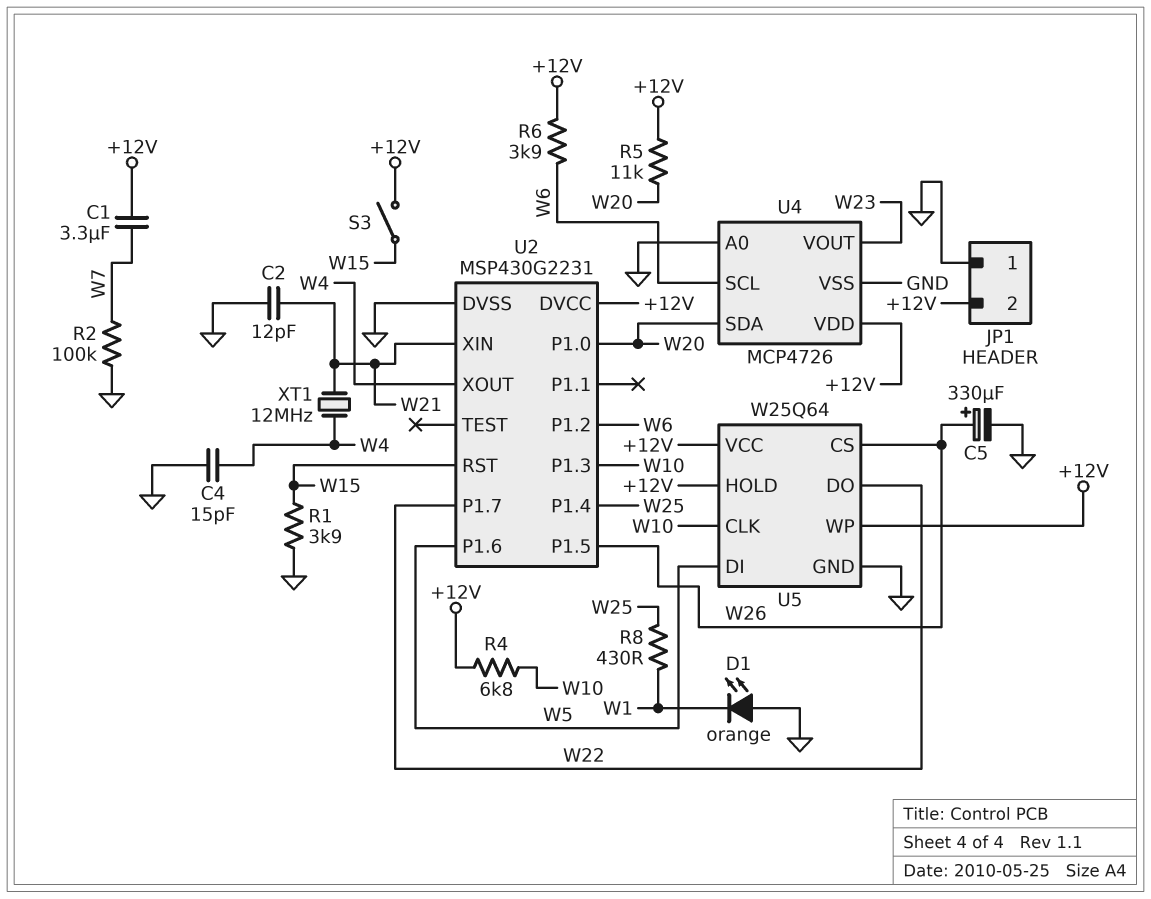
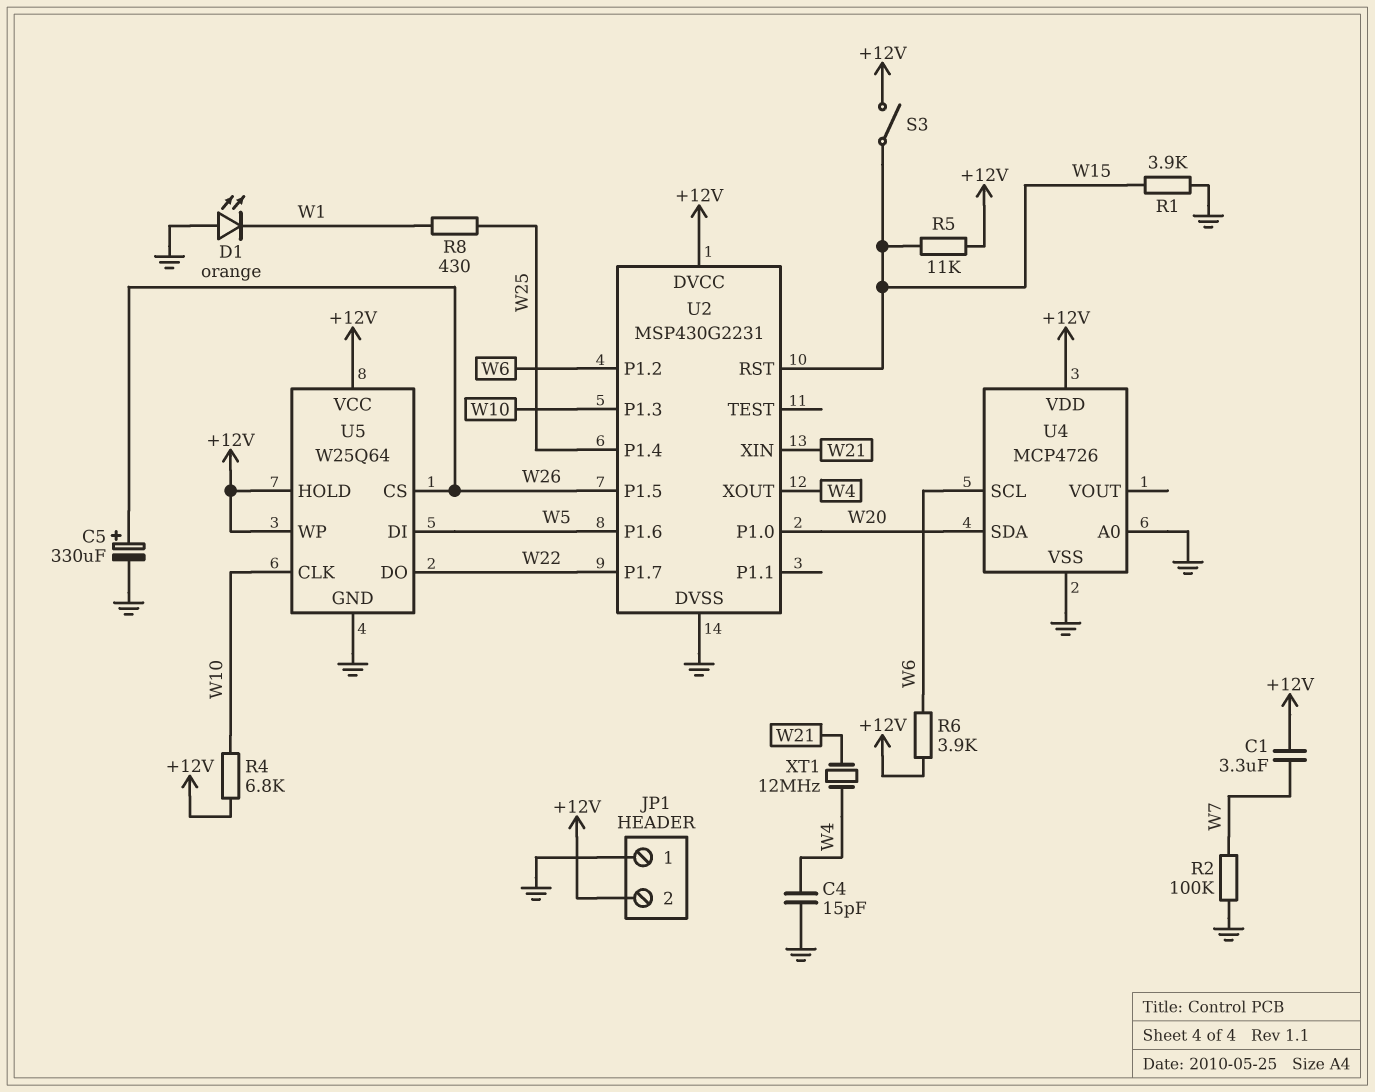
C2: 12pF (GND, W21) -> none
R5: 11k (+12V, W20) -> 11k (+12V, W15)
U4 pin VOUT: W23 -> none

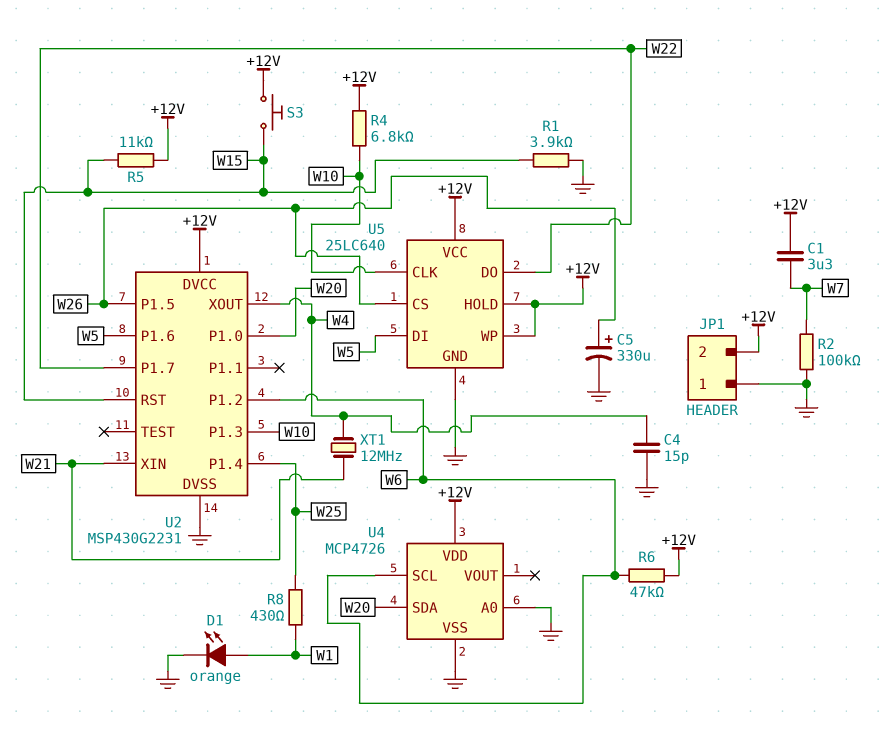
D1: LED orange (A GND, K W1) -> LED orange (A W1, K GND)
R6: 3.9k (+12V, W6) -> 47k (+12V, W6)
S3: switch (+12V, W15) -> button (+12V, W15)
U5: W25Q64 -> 25LC640

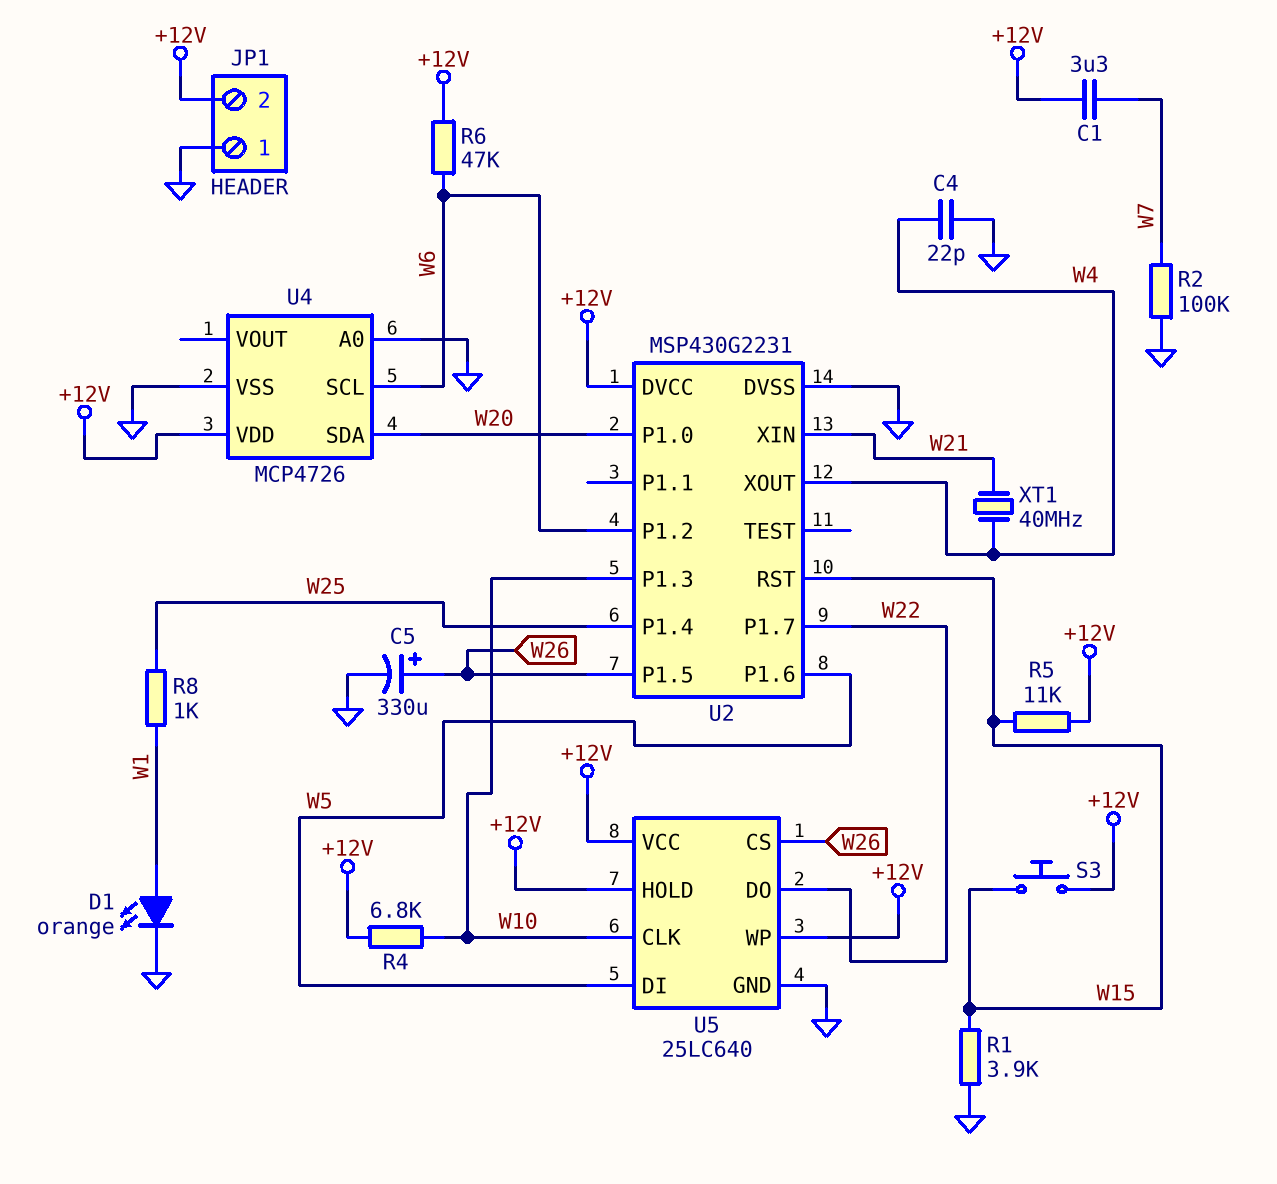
C4: 15pF (GND, W4) -> 22pF (GND, W4)
R8: 430 (W1, W25) -> 1k (W1, W25)
XT1: 12MHz (W4, W21) -> 40MHz (W4, W21)

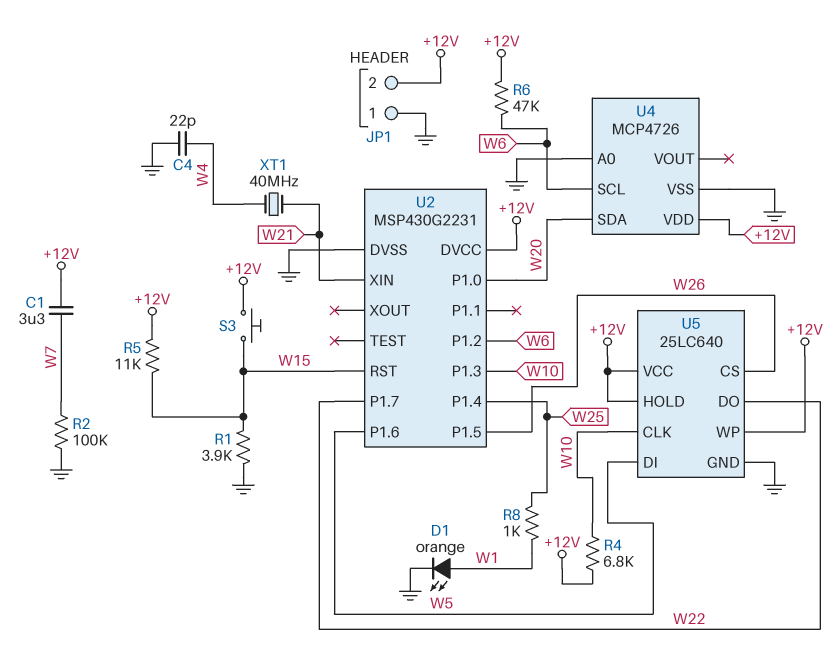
C5: 330uF (plus W26, minus GND) -> none
U2 pin XOUT: W4 -> none

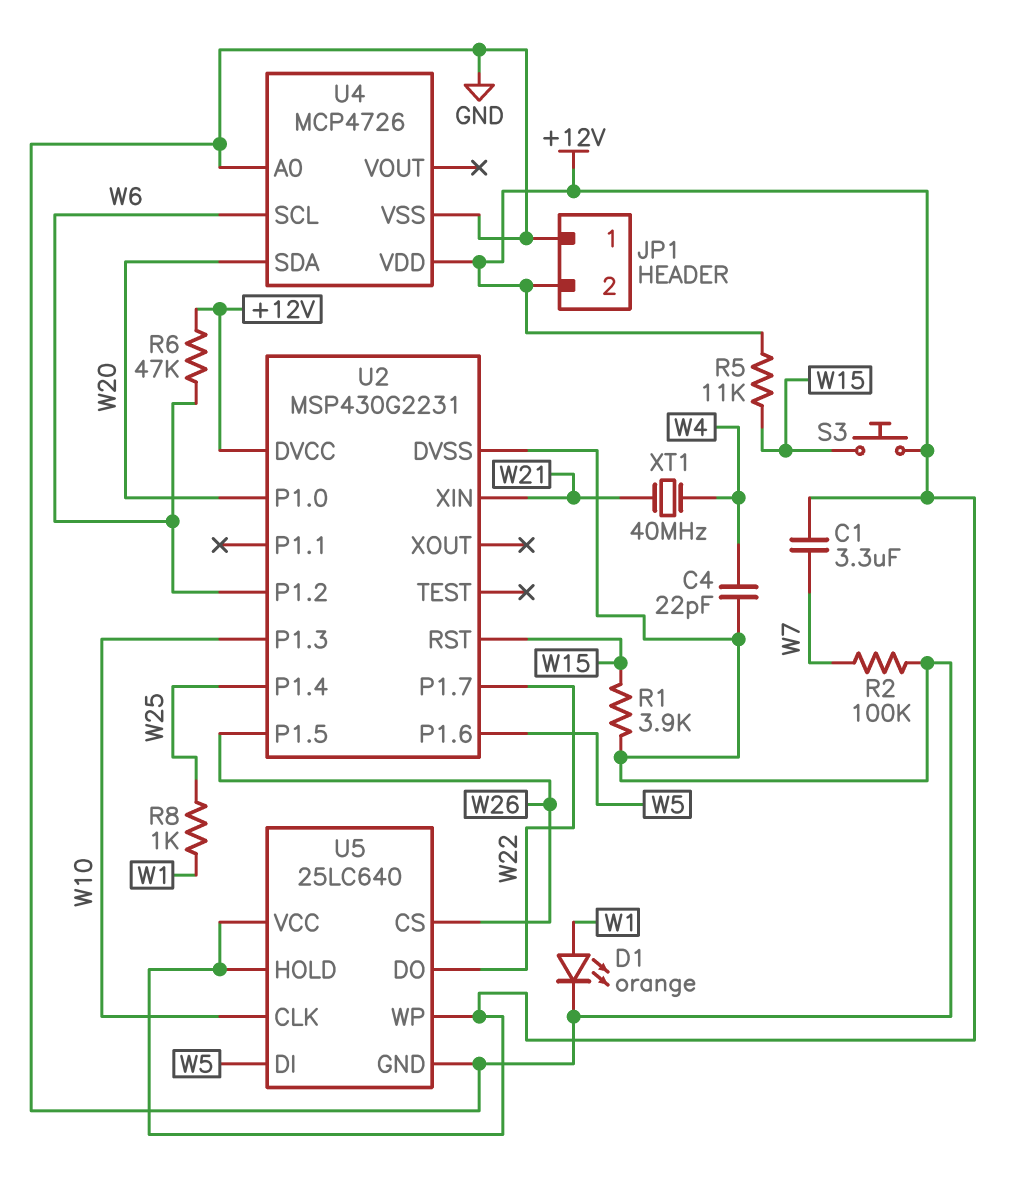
R4: 6.8k (+12V, W10) -> none

